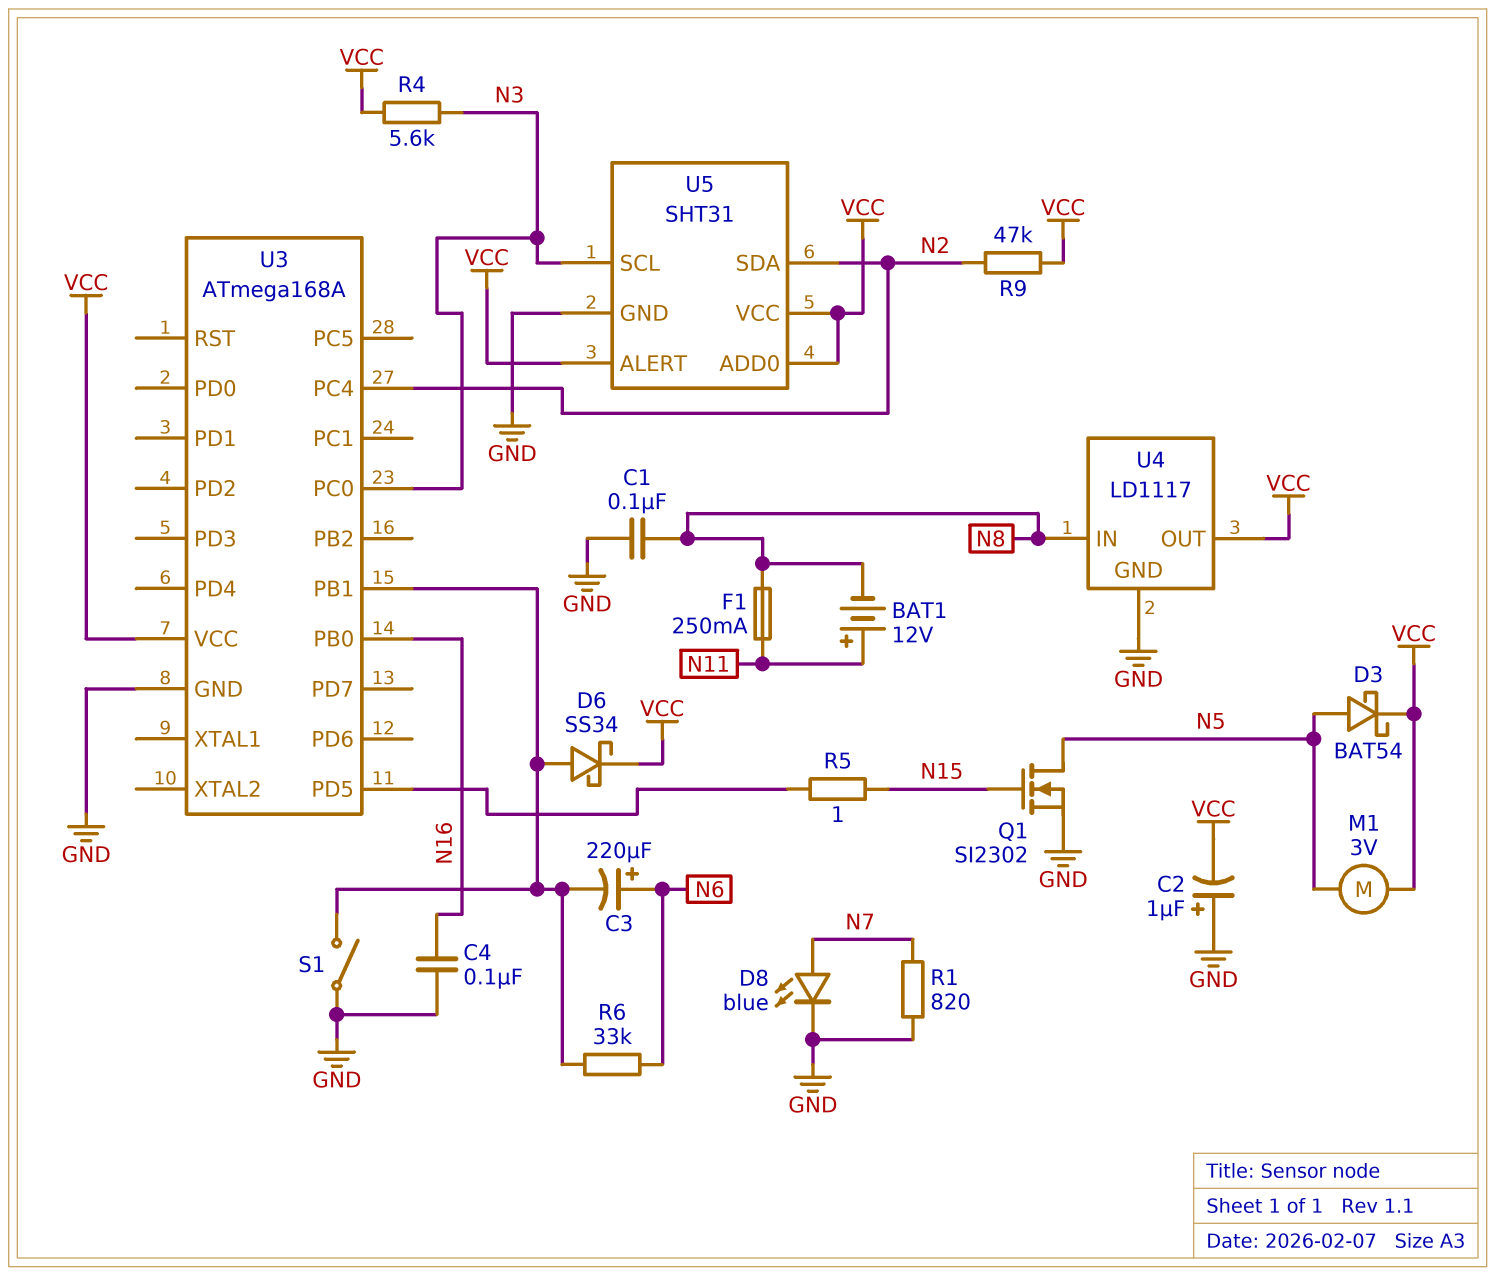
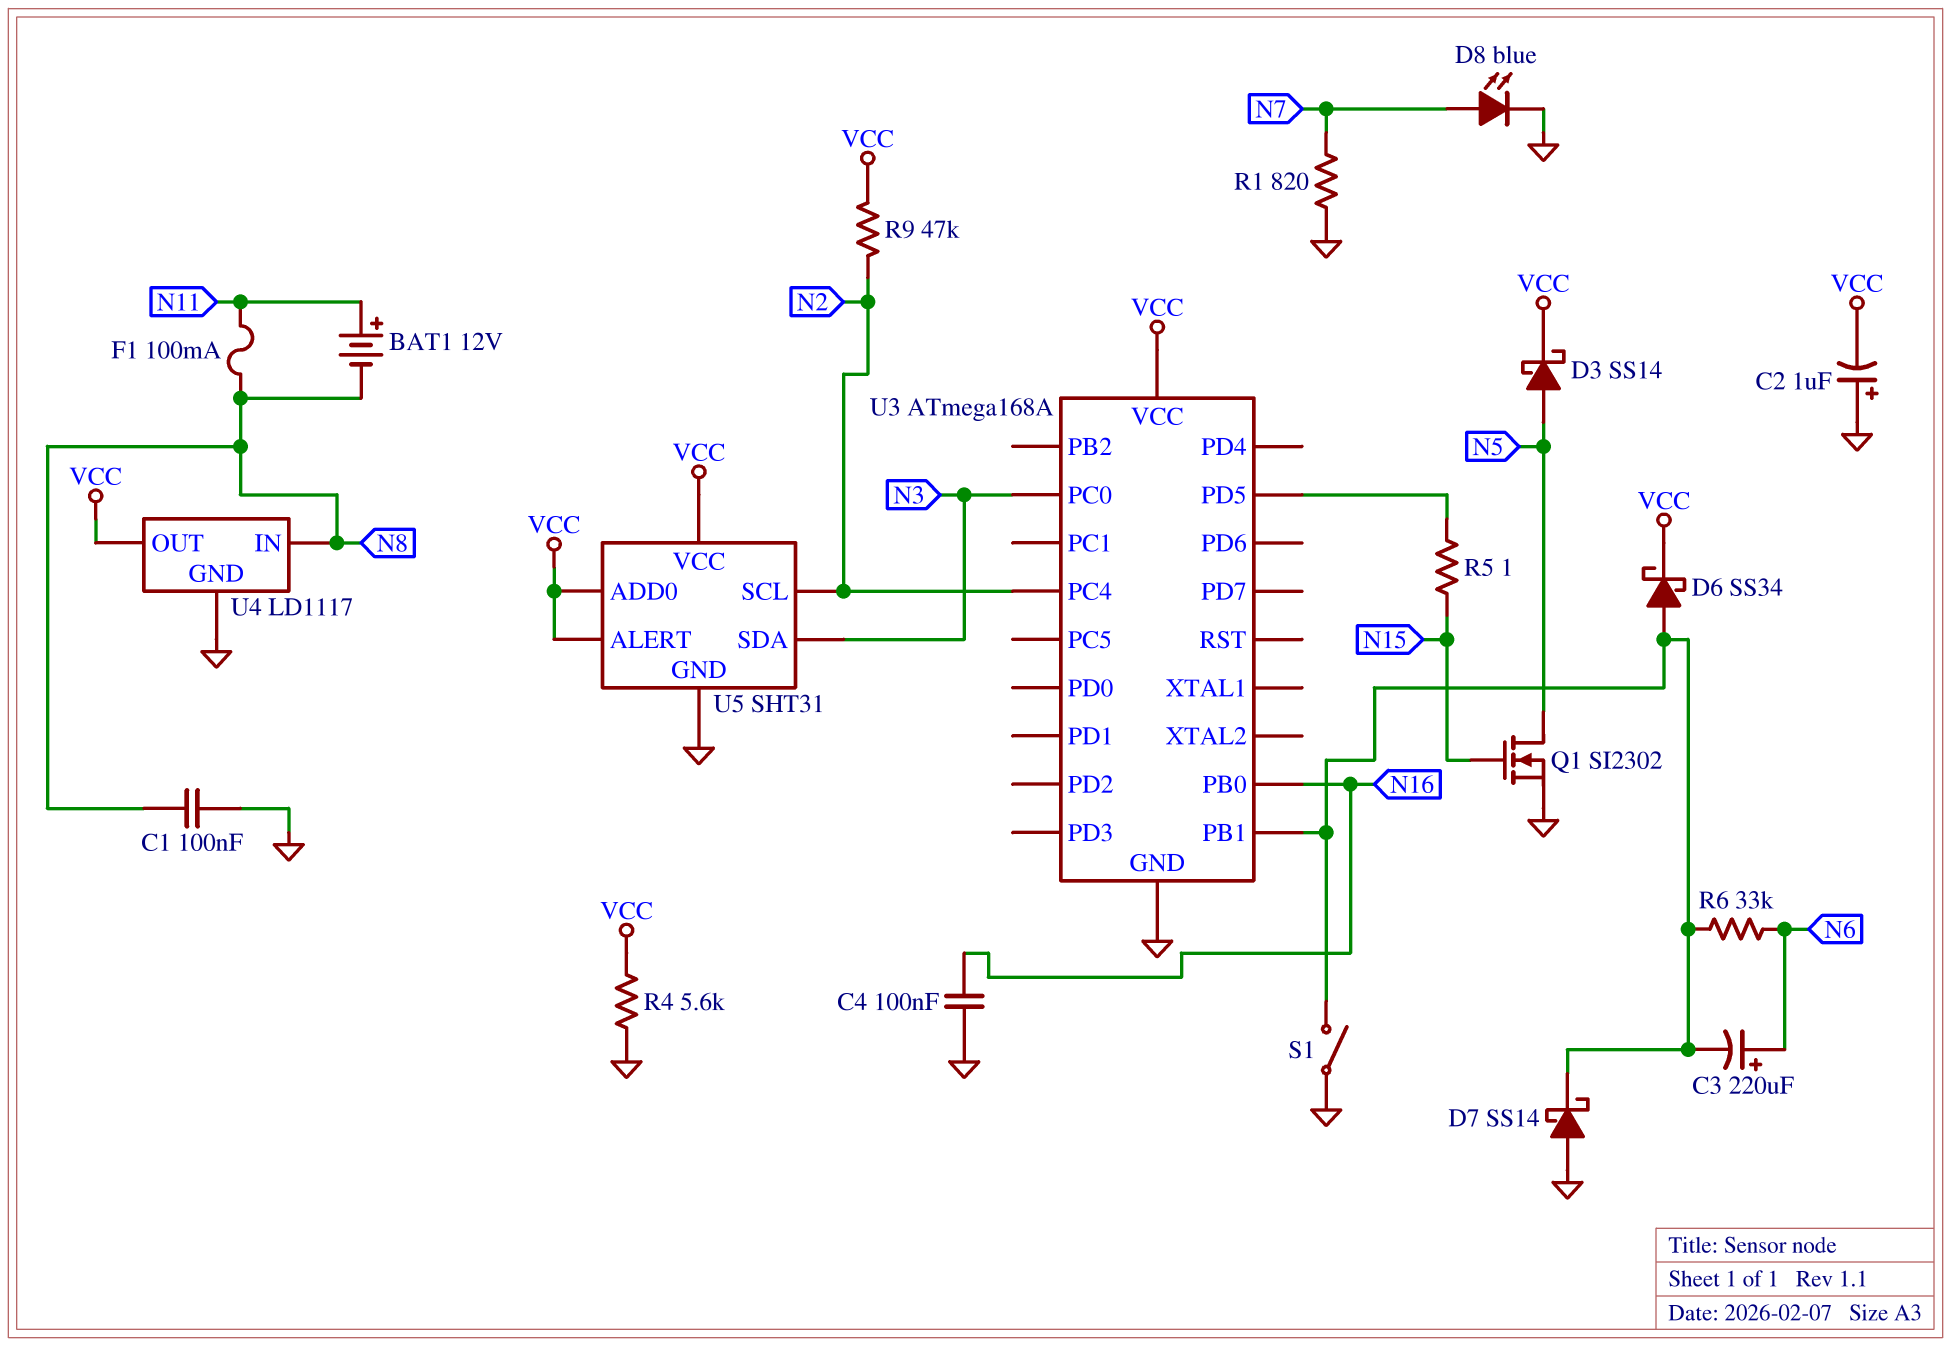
D3: schottky BAT54 (A N5, K VCC) -> schottky SS14 (A N5, K VCC)
D7: none -> schottky SS14 (A GND, K U3/PB1)
F1: 250mA (N8, N11) -> 100mA (N8, N11)
M1: motor 3V (N5, VCC) -> none
R4: 5.6k (N3, VCC) -> 5.6k (GND, VCC)
U5 pin SCL: N3 -> N2
U5 pin SDA: N2 -> N3

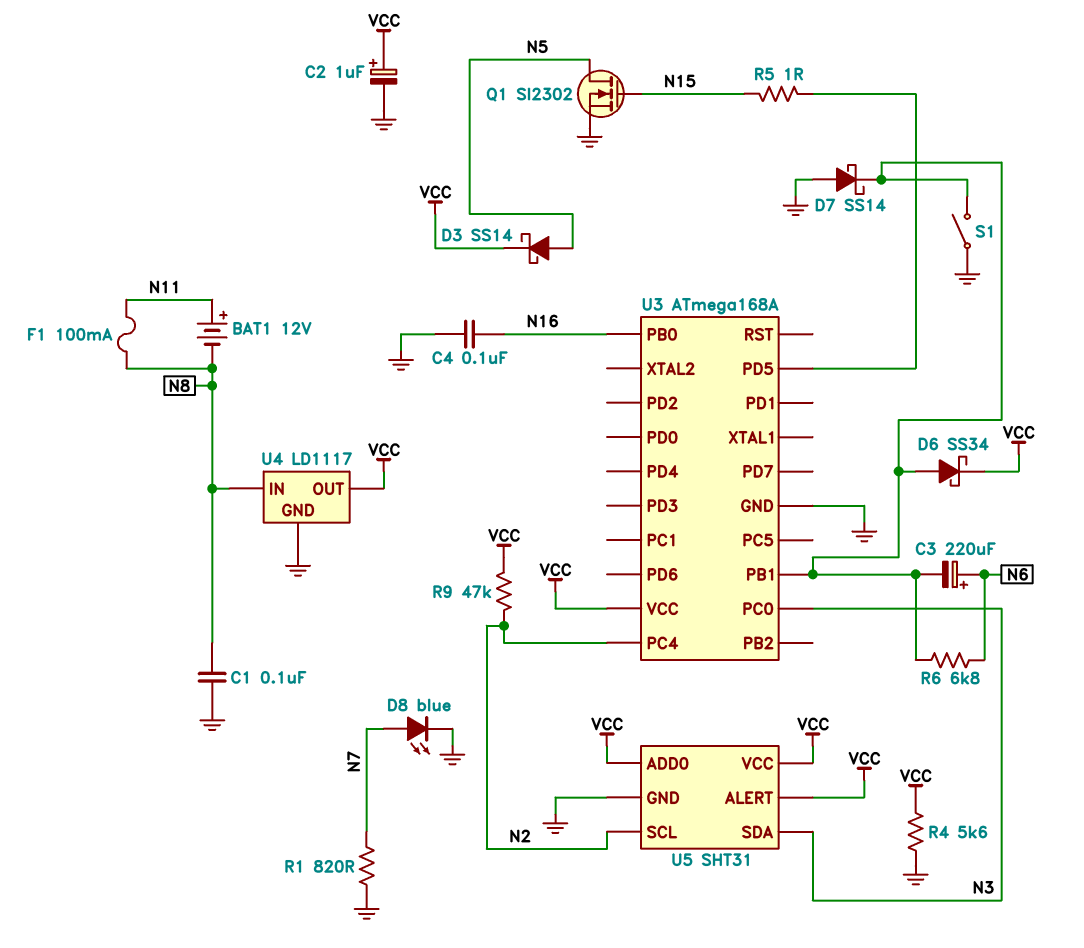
C2: 1uF (plus GND, minus VCC) -> 1uF (plus VCC, minus GND)
R6: 33k (N6, U3/PB1) -> 6.8k (N6, U3/PB1)

